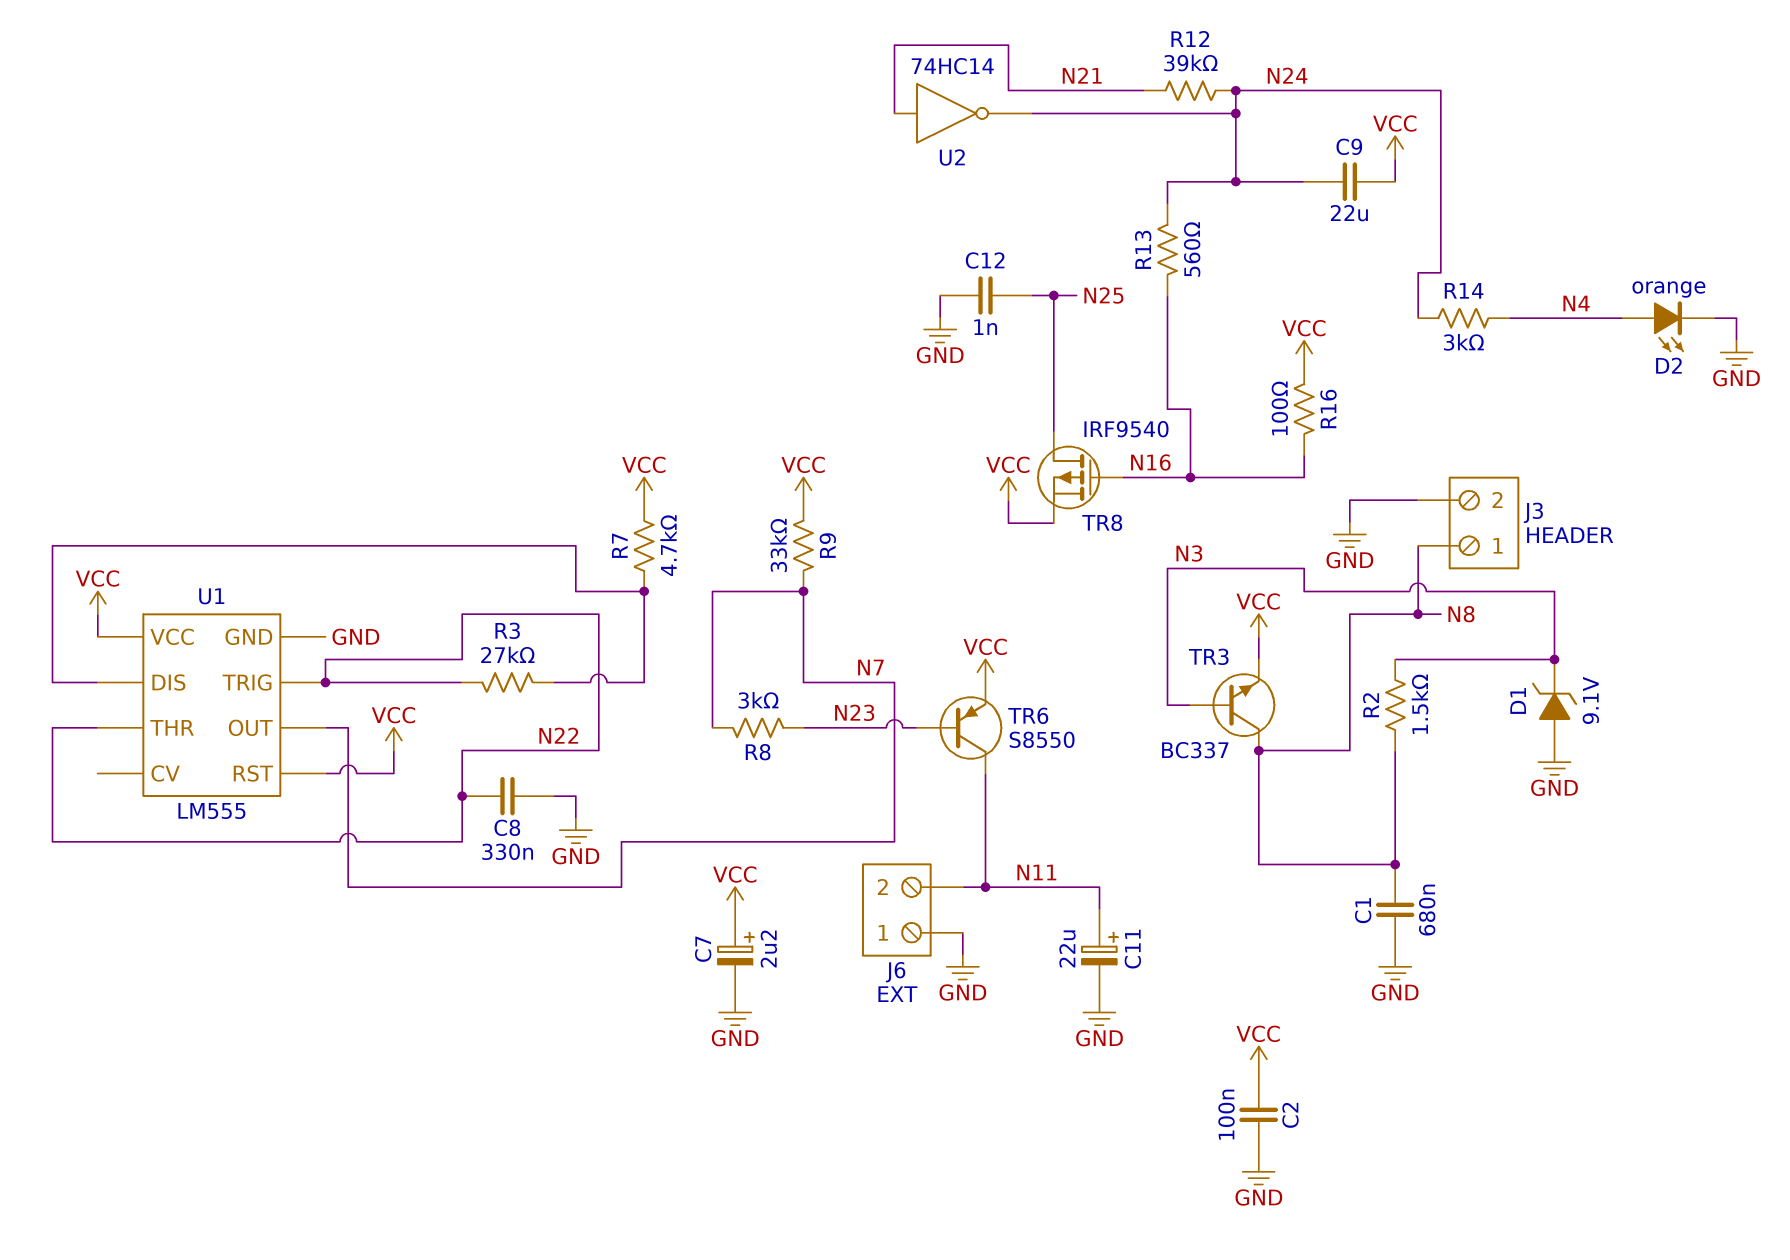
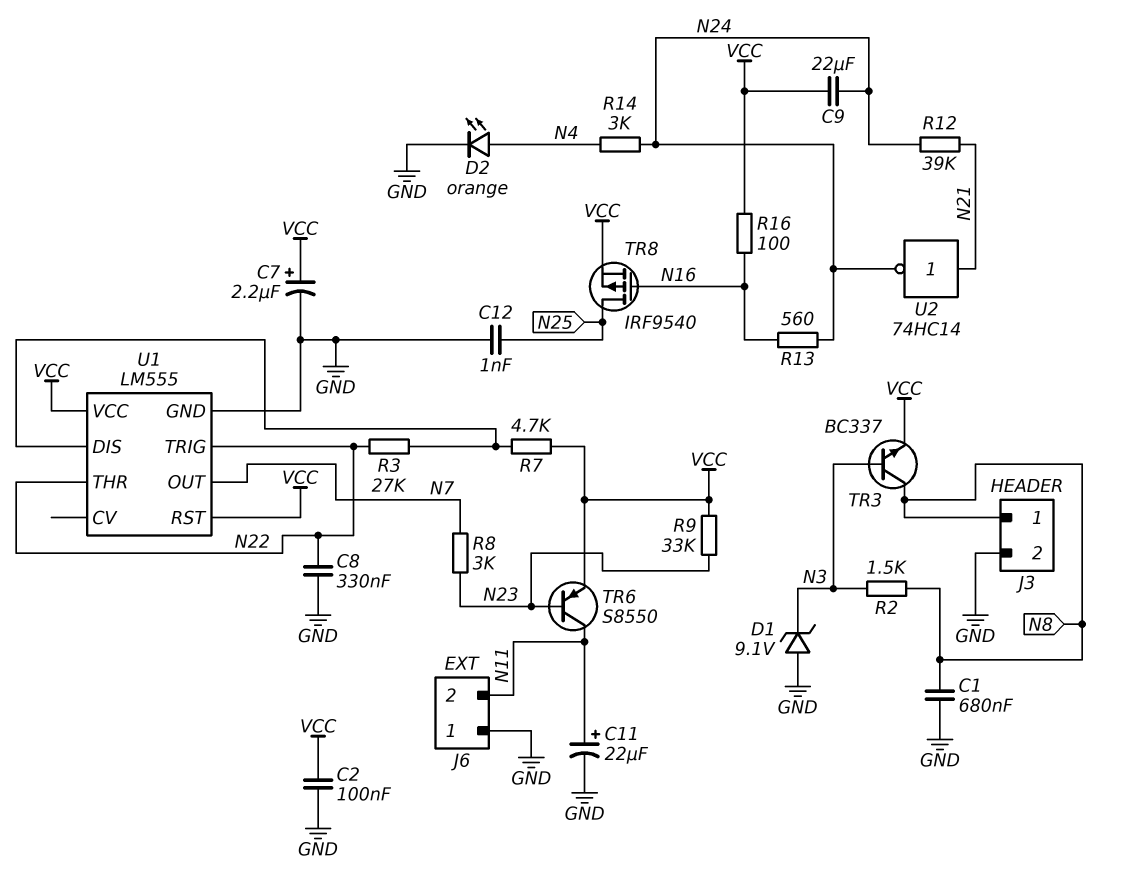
R9: 33k (N7, VCC) -> 33k (N23, VCC)

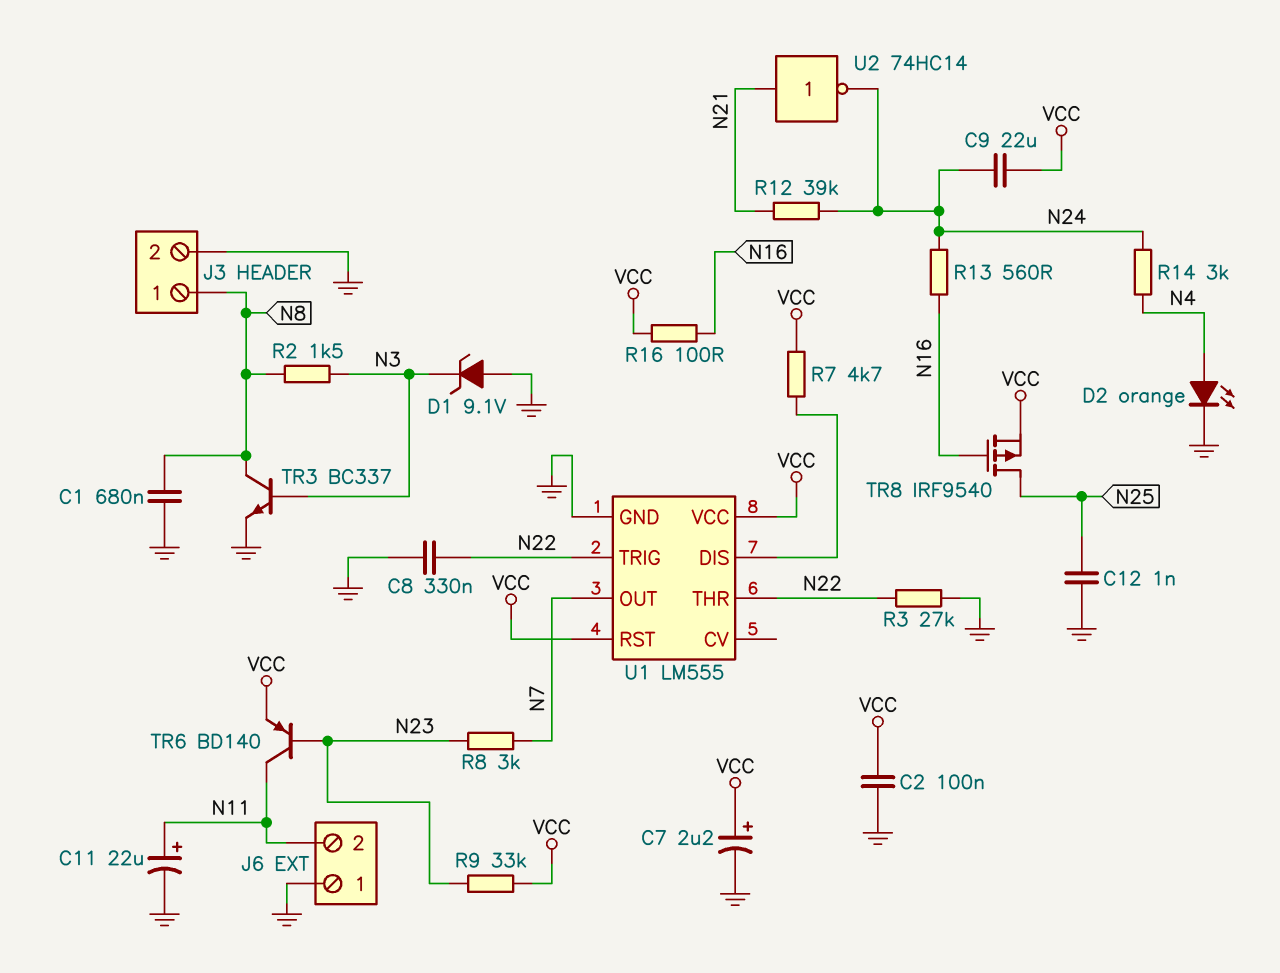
R3: 27k (N22, U1/DIS) -> 27k (GND, N22)
TR3: NPN BC337 (B N3, C N8, E VCC) -> NPN BC337 (B N3, C N8, E GND)
TR6: PNP S8550 (B N23, C N11, E VCC) -> PNP BD140 (B N23, C N11, E VCC)

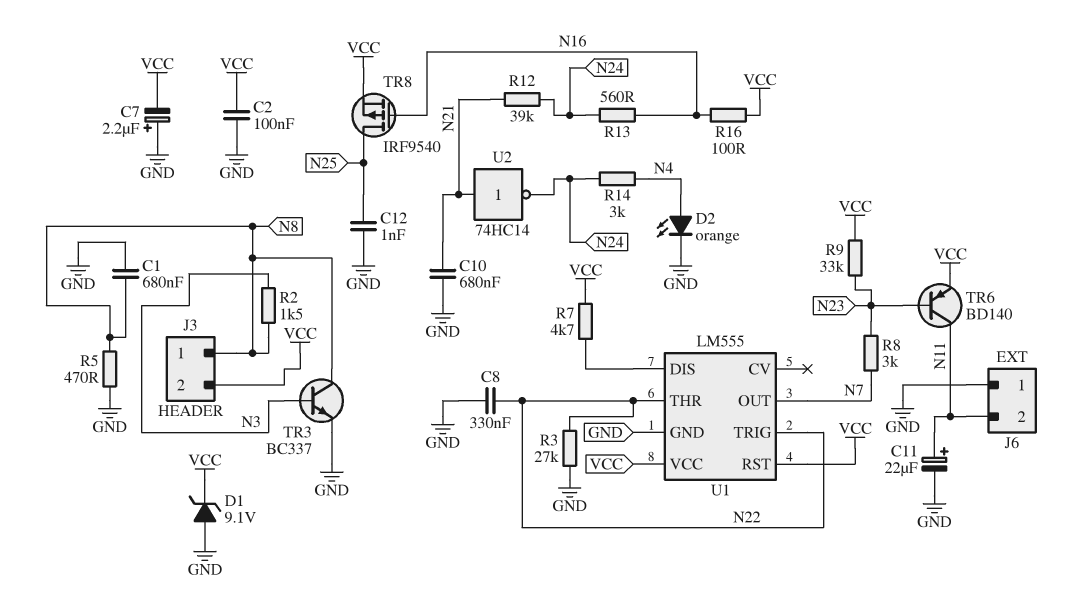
C7: 2.2uF (plus VCC, minus GND) -> 2.2uF (plus GND, minus VCC)
C9: 22uF (N24, VCC) -> none
C10: none -> 680nF (GND, N21)
D1: zener 9.1V (A GND, K N3) -> zener 9.1V (A GND, K VCC)
J3 pin 2: GND -> VCC
R5: none -> 470 (GND, N8)

